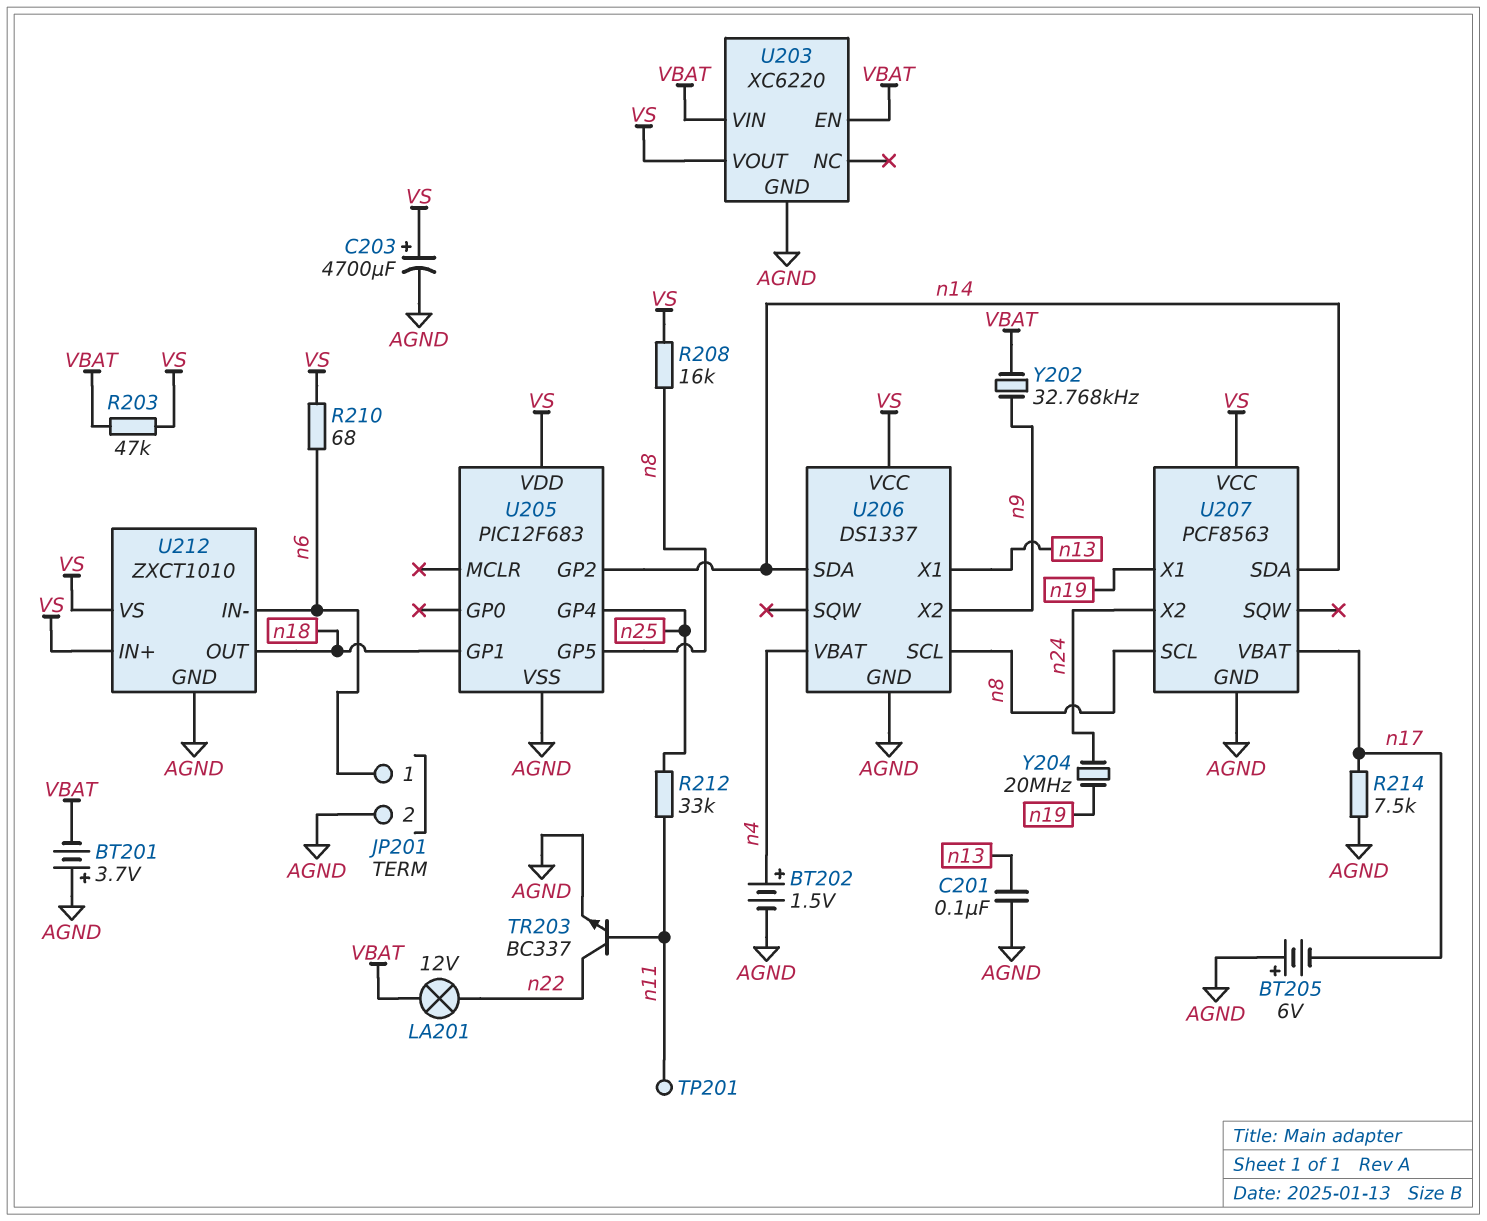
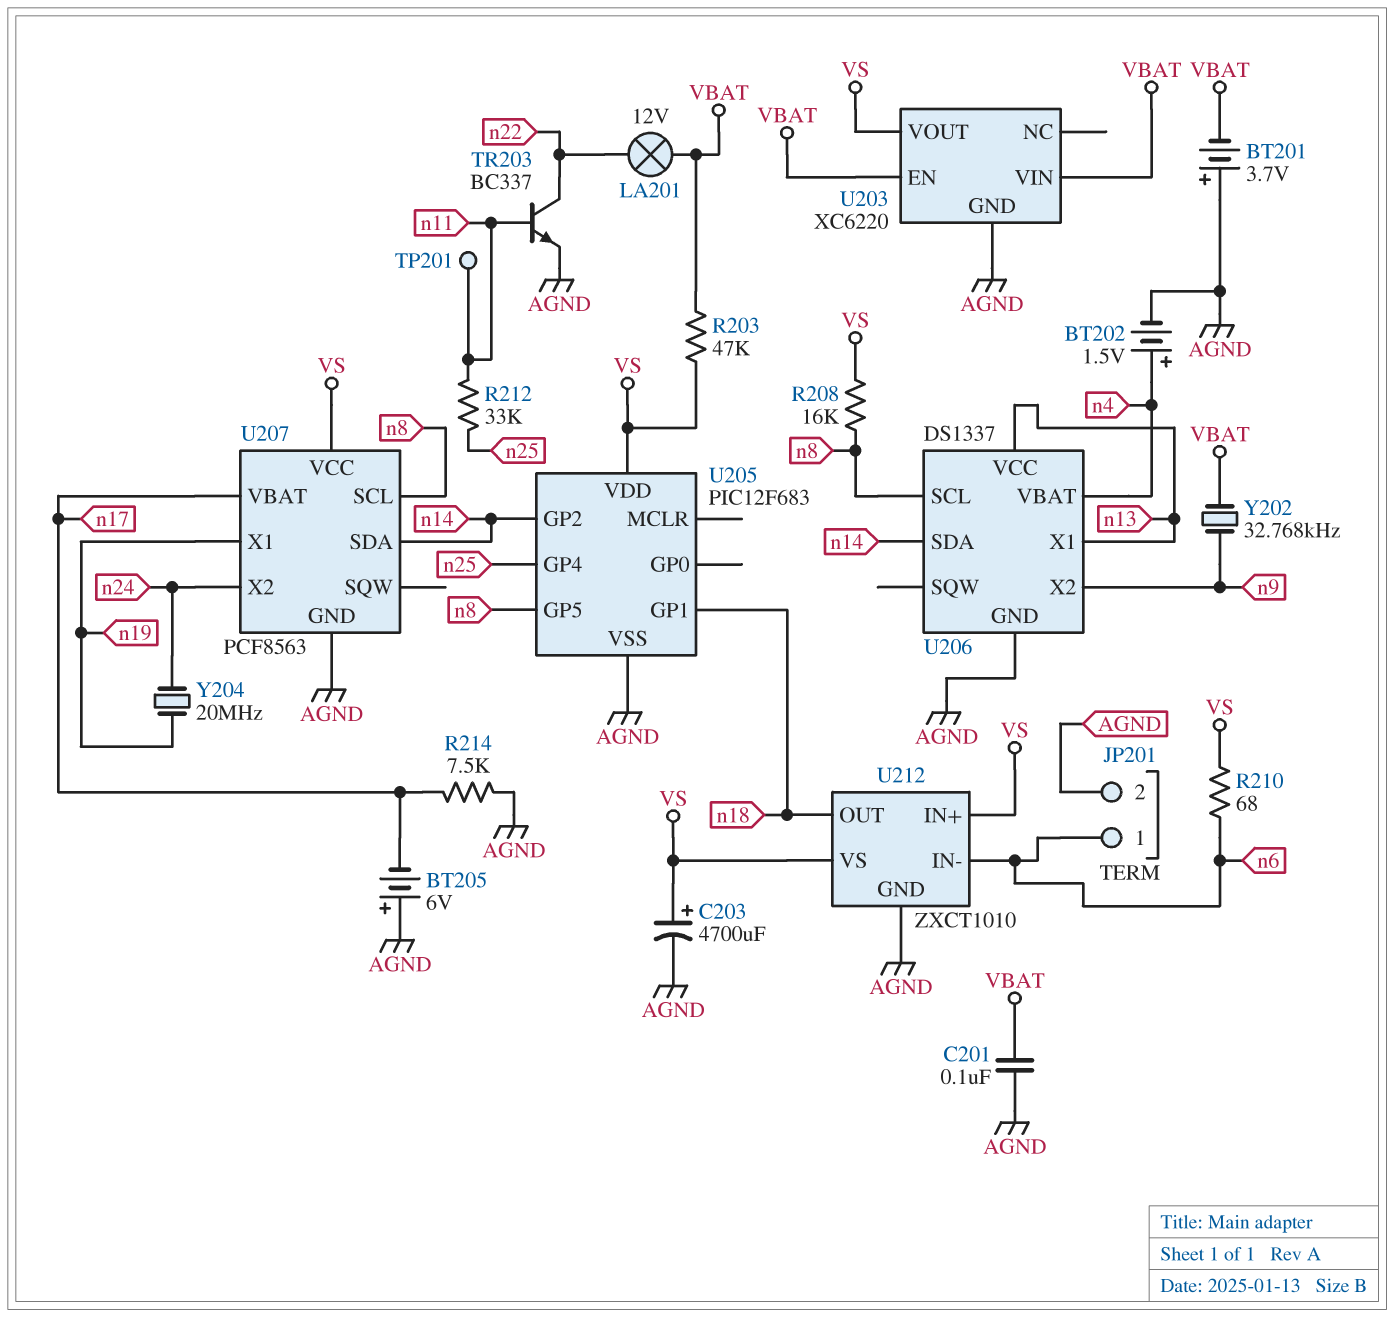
C201: 100nF (AGND, n13) -> 100nF (AGND, VBAT)
U206 pin VCC: VS -> n13

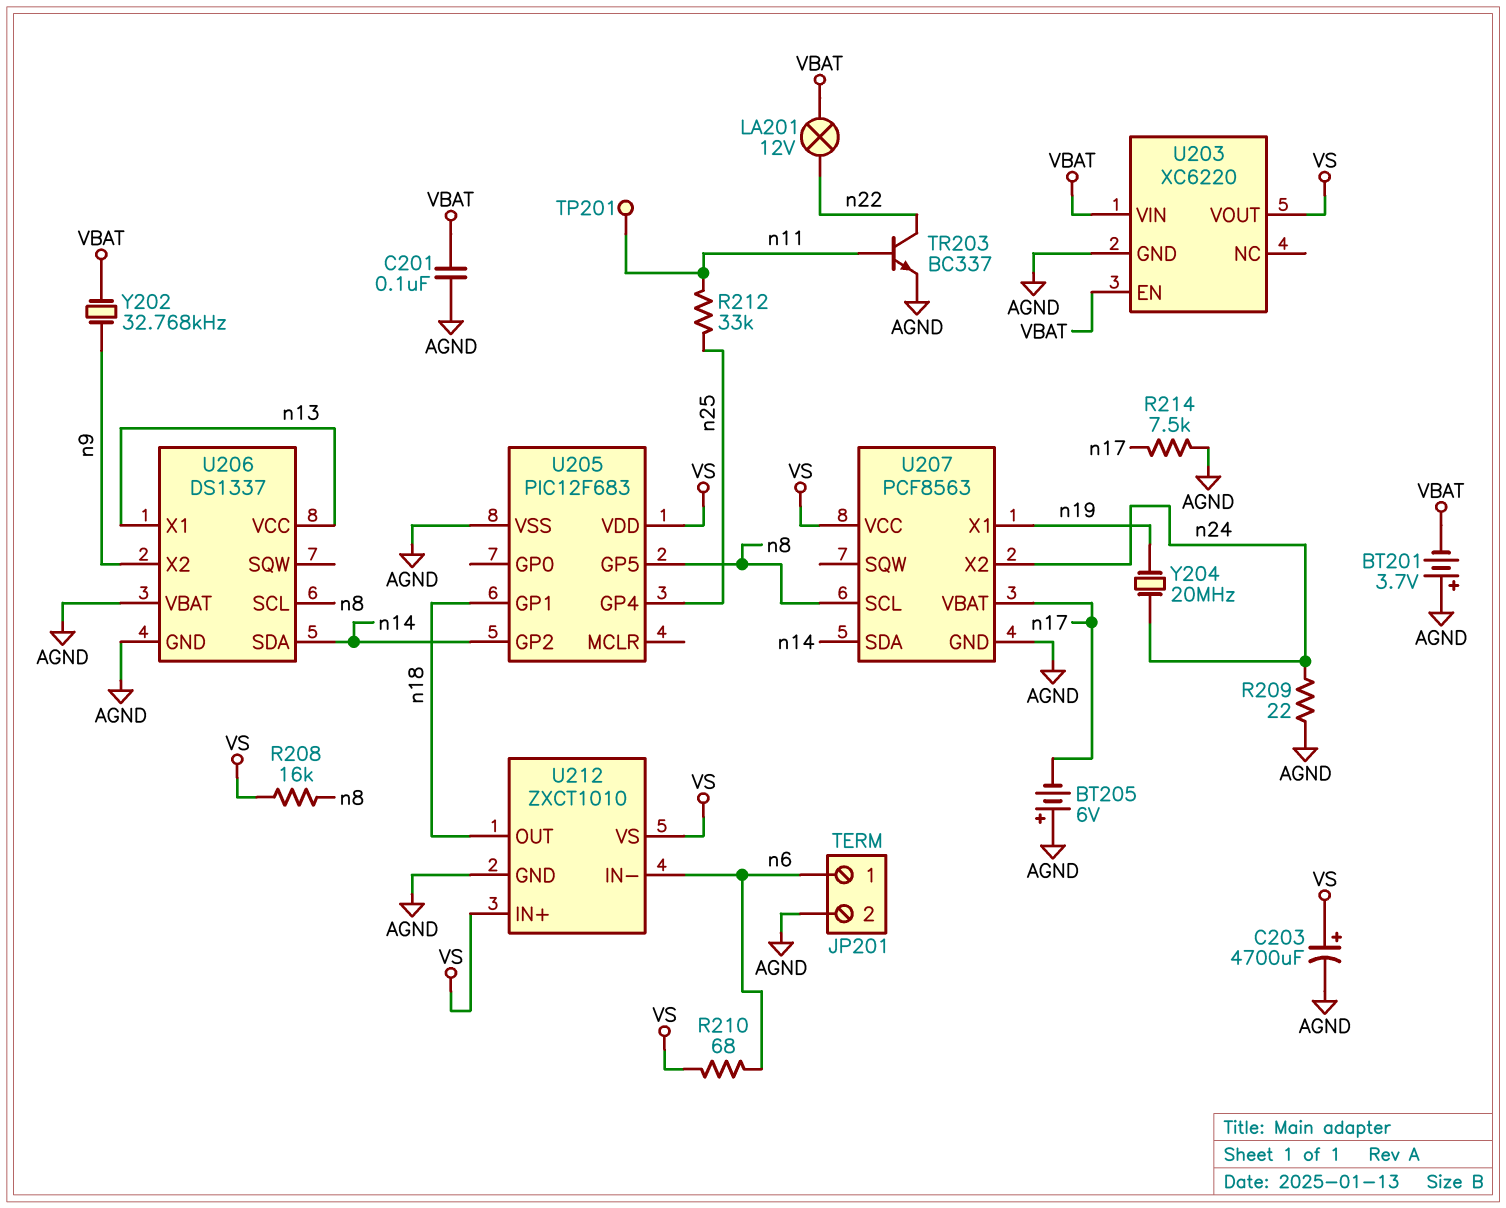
BT202: 1.5V (plus n4, minus AGND) -> none
R203: 47k (VBAT, VS) -> none
R209: none -> 22 (AGND, n24)
U206 pin VBAT: n4 -> AGND

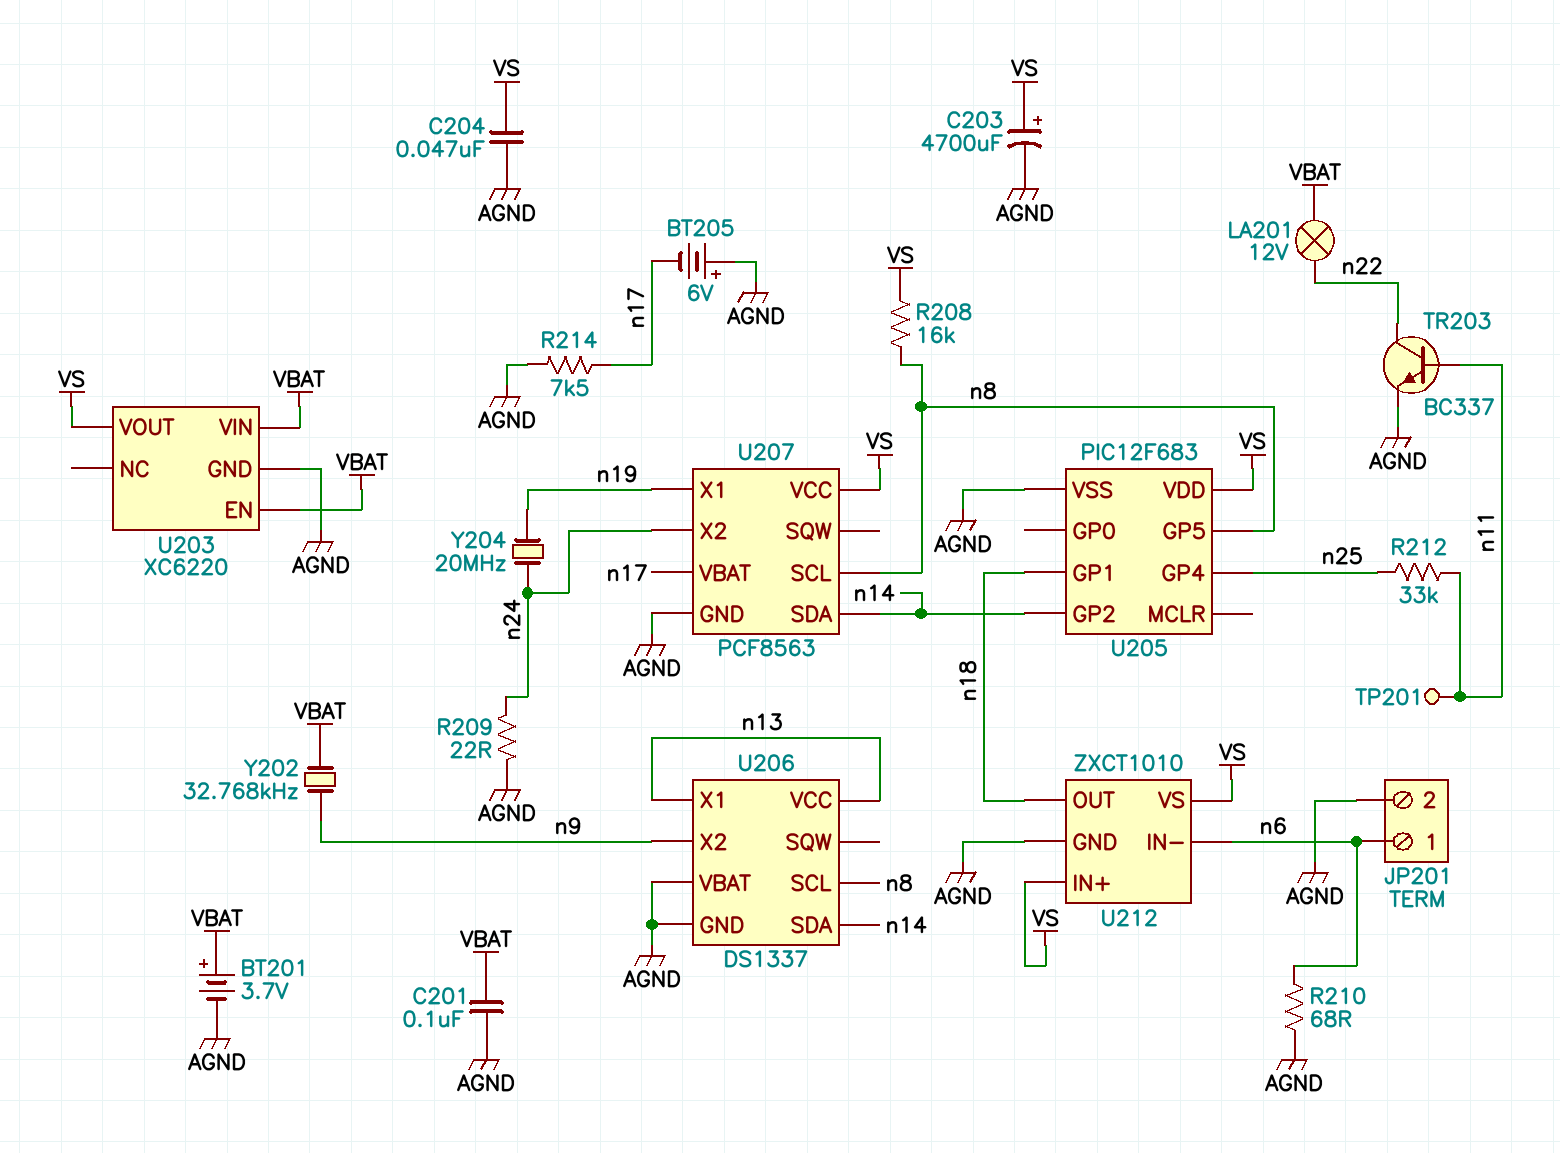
BT201: 3.7V (plus AGND, minus VBAT) -> 3.7V (plus VBAT, minus AGND)
C204: none -> 47nF (AGND, VS)
R210: 68 (VS, n6) -> 68 (AGND, n6)

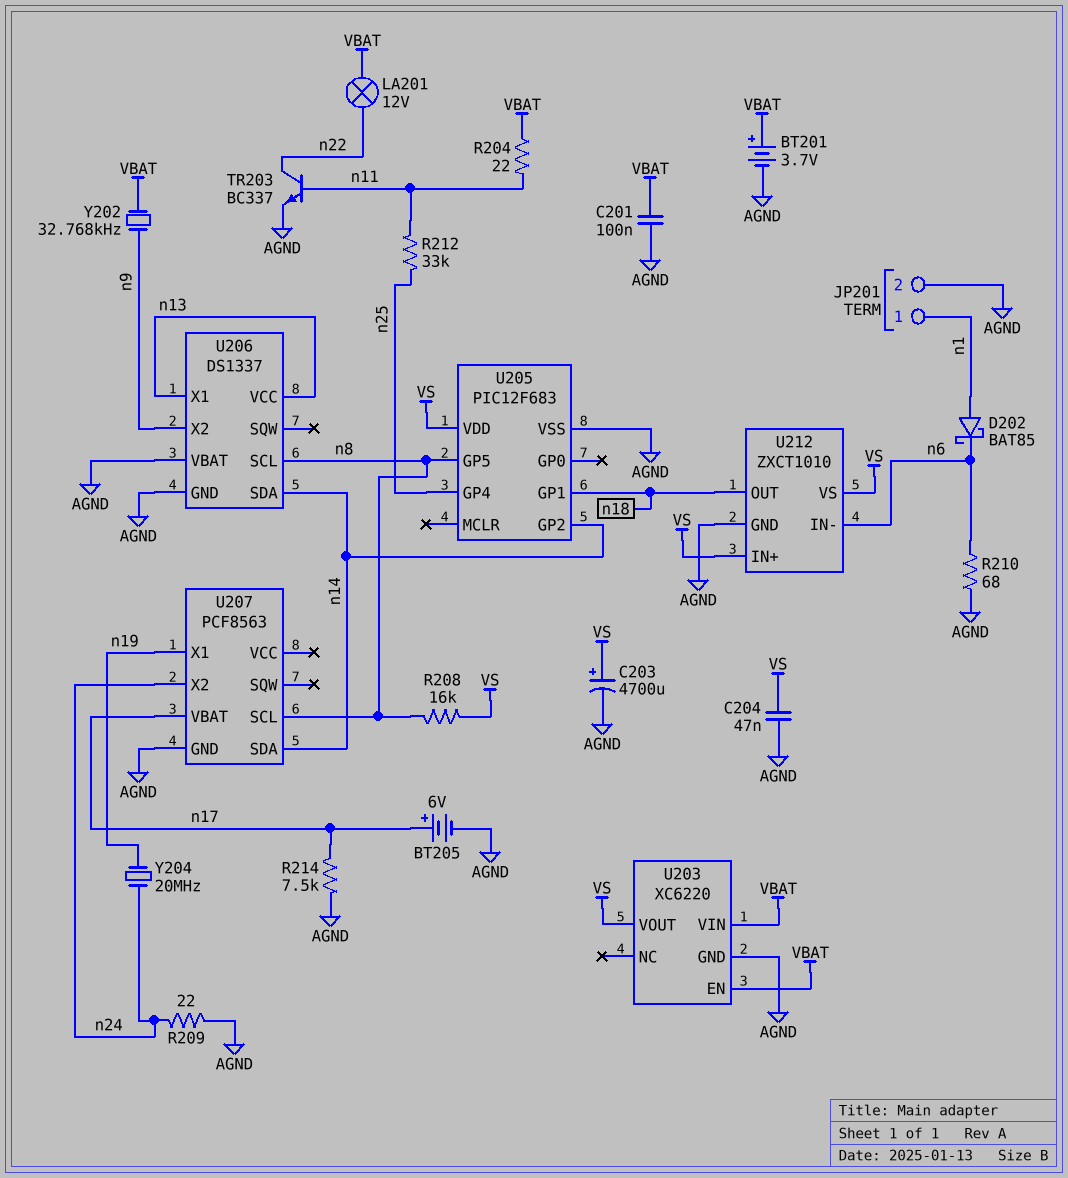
BT205: 6V (plus AGND, minus n17) -> 6V (plus n17, minus AGND)
D202: none -> schottky BAT85 (A n1, K n6)
JP201 pin 1: n6 -> n1
R204: none -> 22 (VBAT, n11)
TP201: test point (n11) -> none
U207 pin VCC: VS -> none

